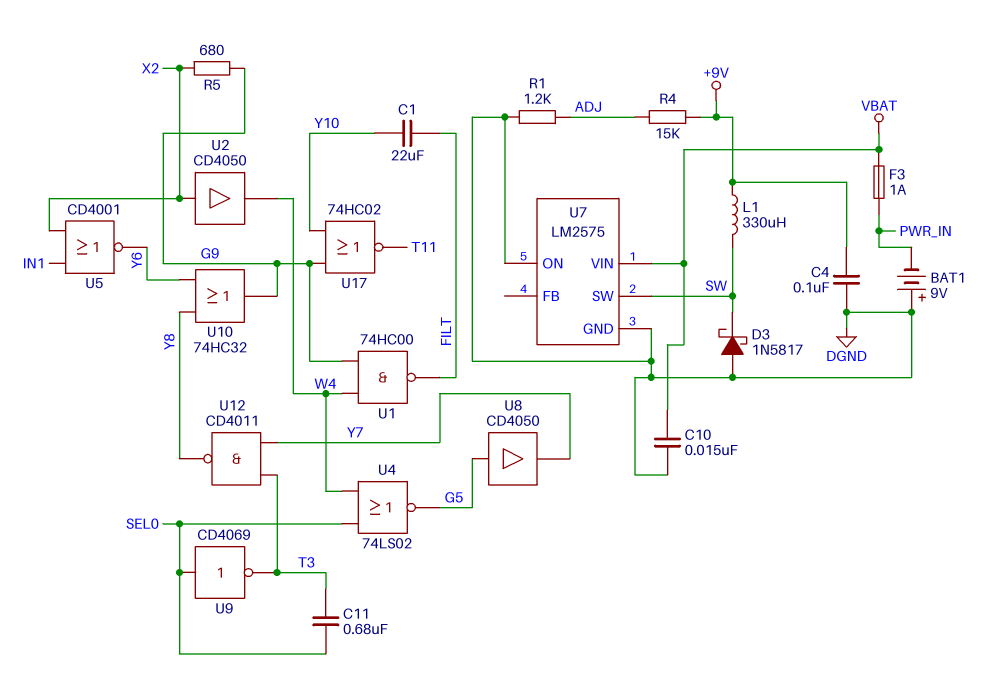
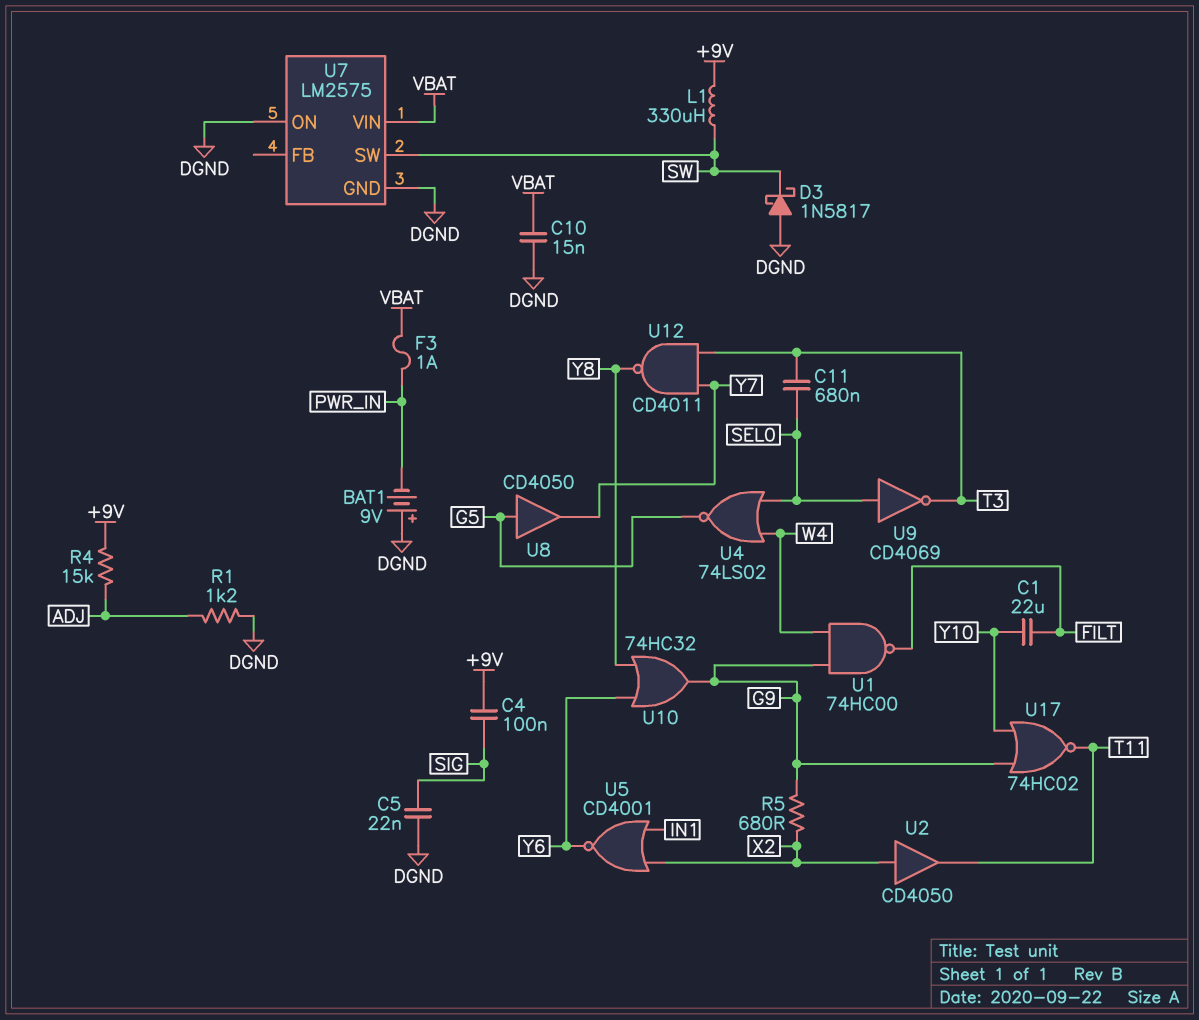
C4: 100nF (+9V, DGND) -> 100nF (+9V, SIG)
C5: none -> 22nF (DGND, SIG)
U2: buffer CD4050 (in X2, out W4) -> buffer CD4050 (in X2, out T11)

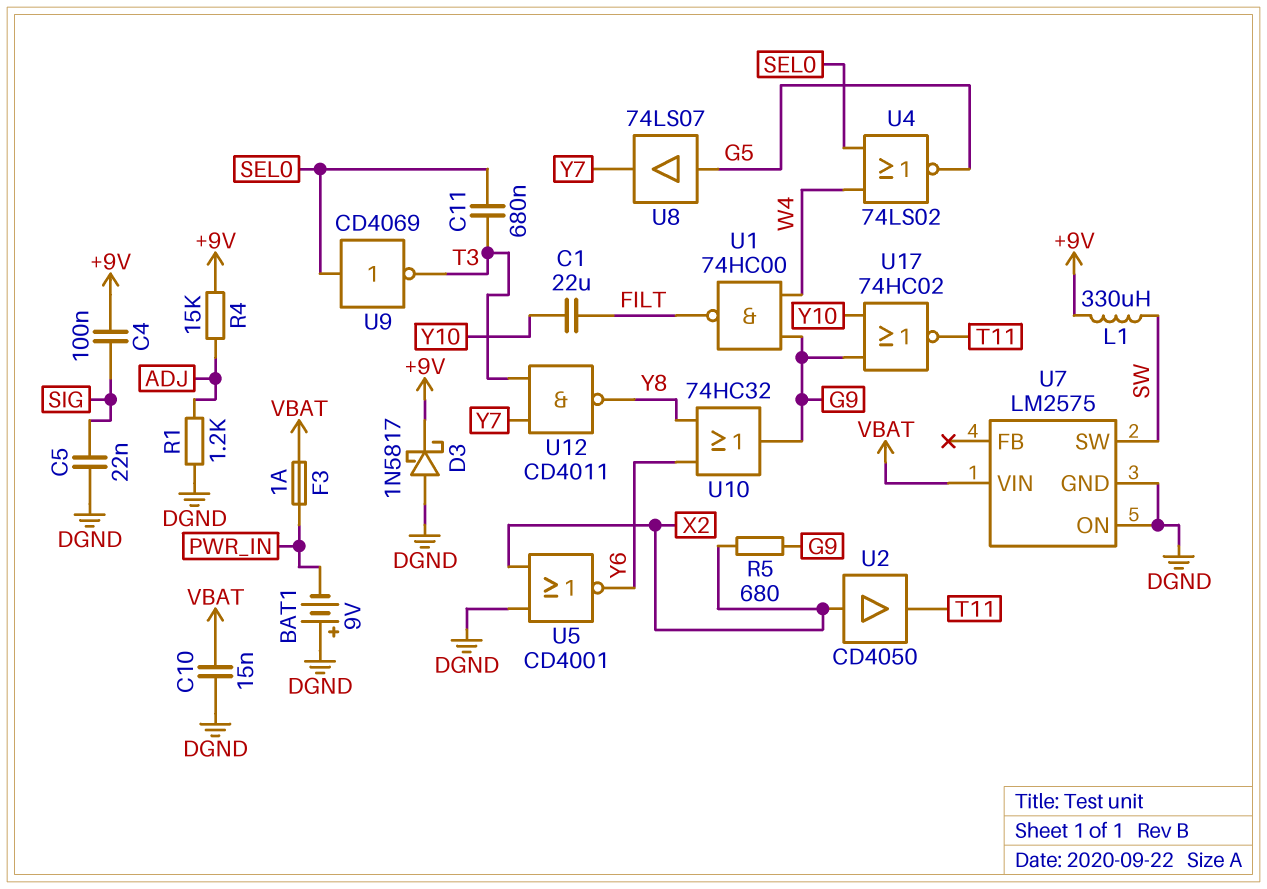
D3: schottky 1N5817 (A DGND, K SW) -> schottky 1N5817 (A DGND, K +9V)
U5: NOR CD4001 (in IN1, in X2, out Y6) -> NOR CD4001 (in DGND, in X2, out Y6)
U8: buffer CD4050 (in G5, out Y7) -> buffer 74LS07 (in G5, out Y7)

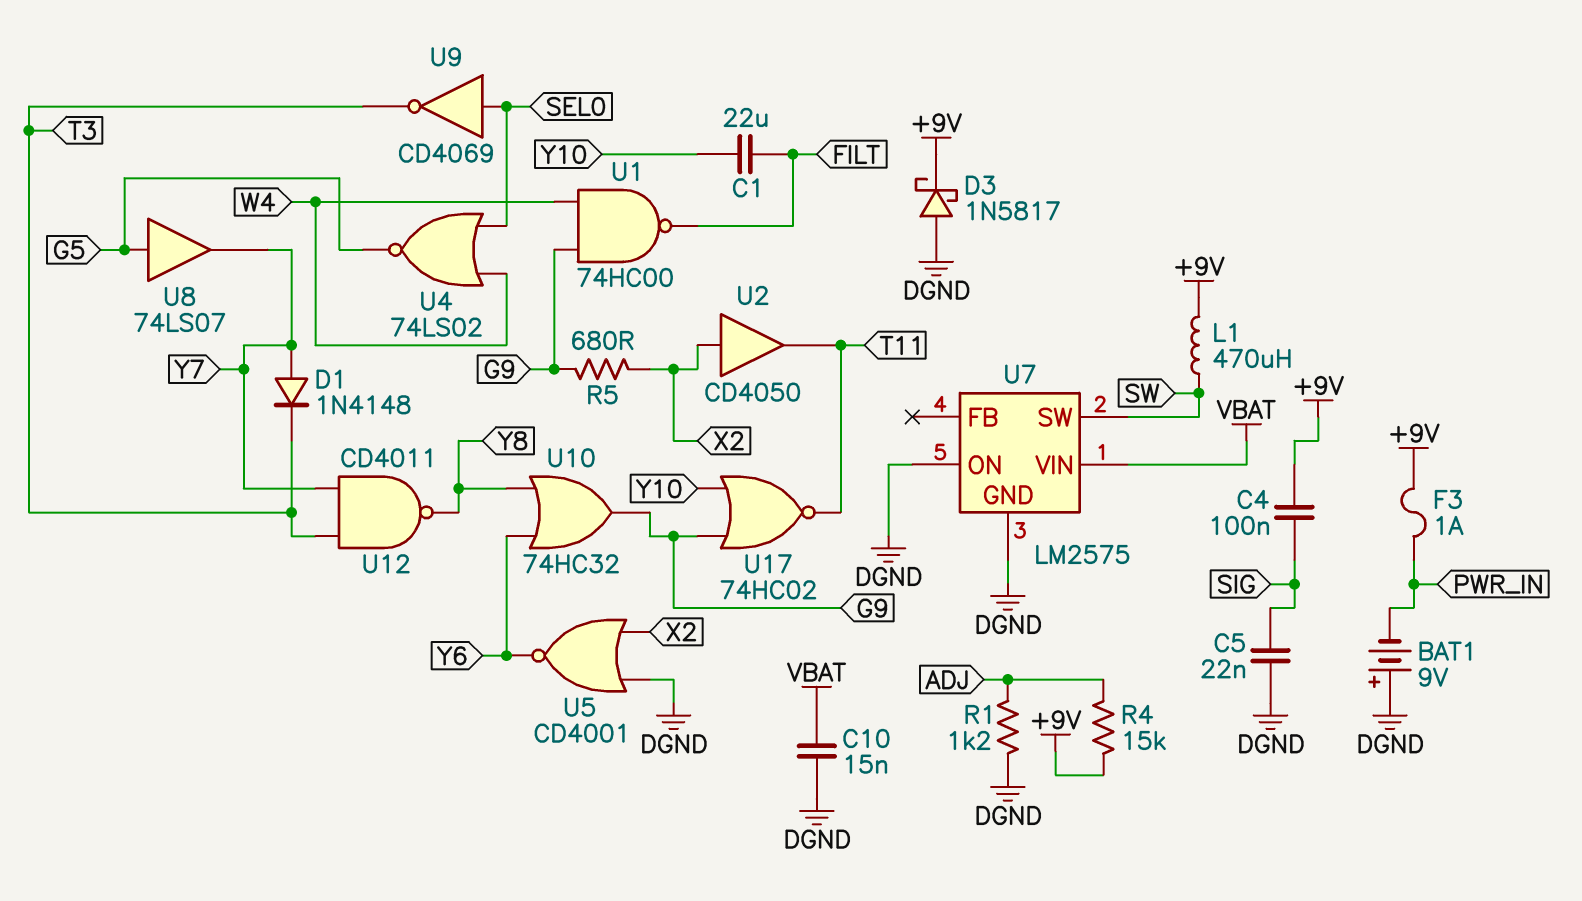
C11: 680nF (SEL0, T3) -> none
D1: none -> diode 1N4148 (A Y7, K T3)
F3: 1A (PWR_IN, VBAT) -> 1A (+9V, PWR_IN)
L1: 330uH (+9V, SW) -> 470uH (+9V, SW)

